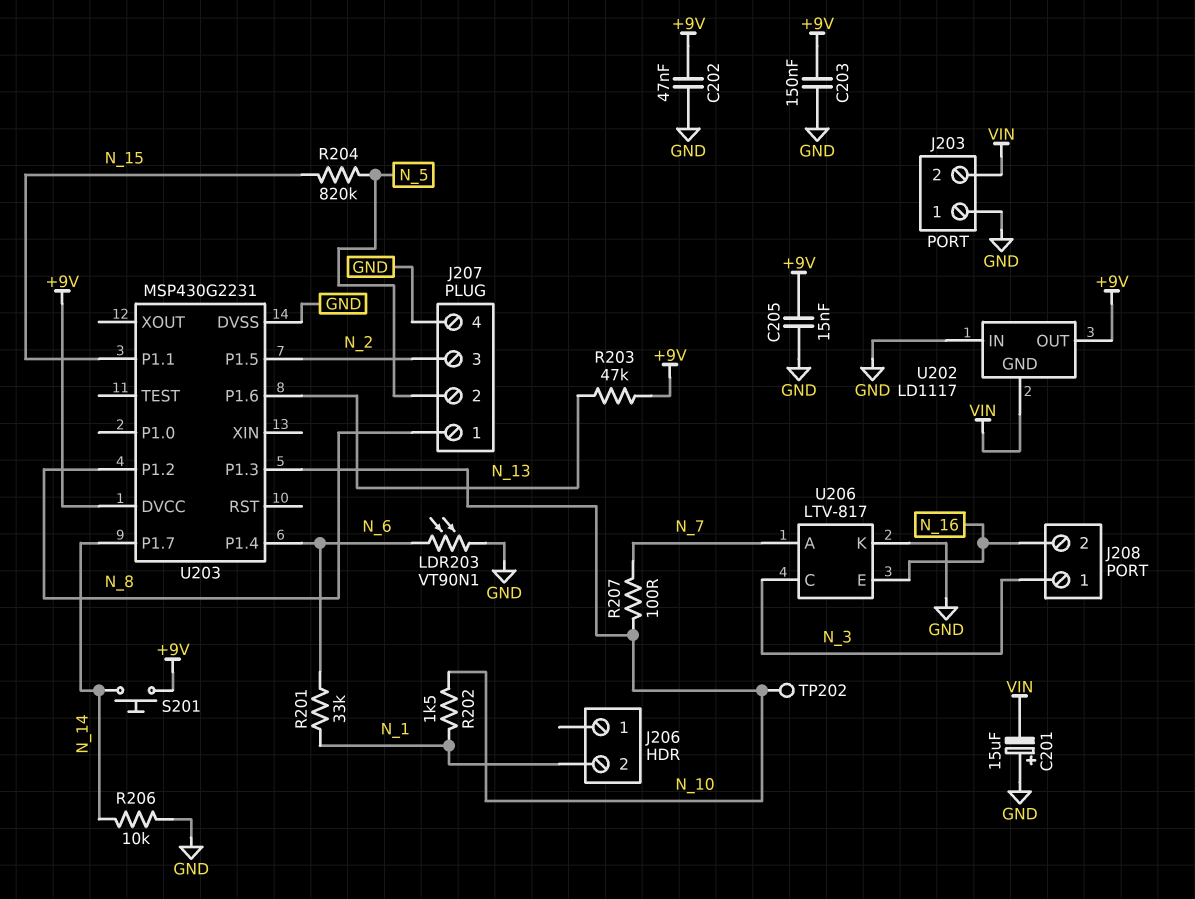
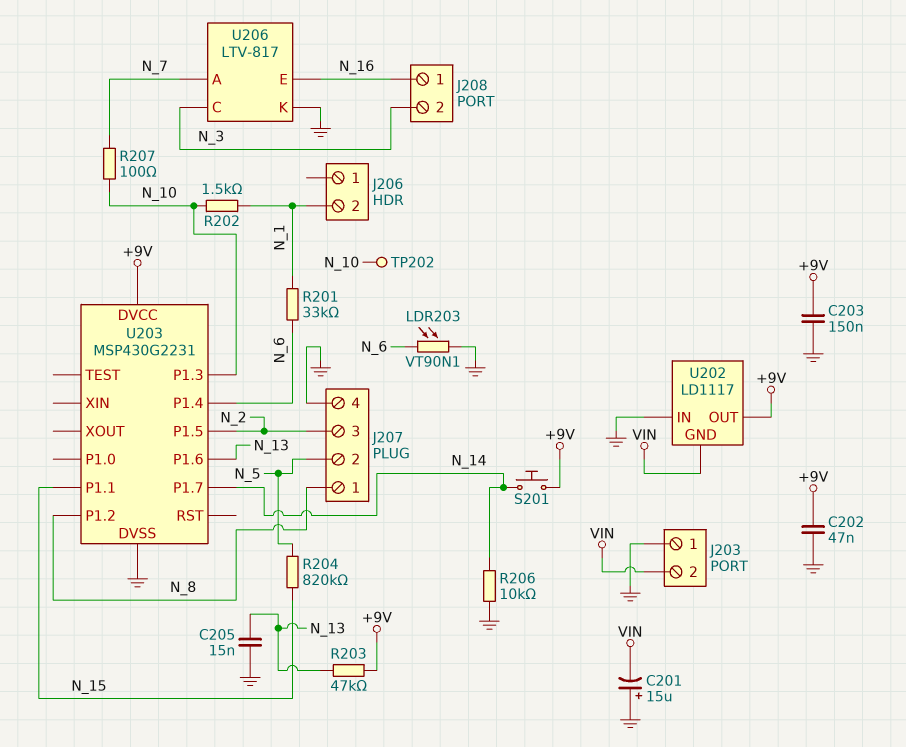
C205: 15nF (+9V, GND) -> 15nF (GND, N_13)
J208 pin 1: N_3 -> N_16
J208 pin 2: N_16 -> N_3

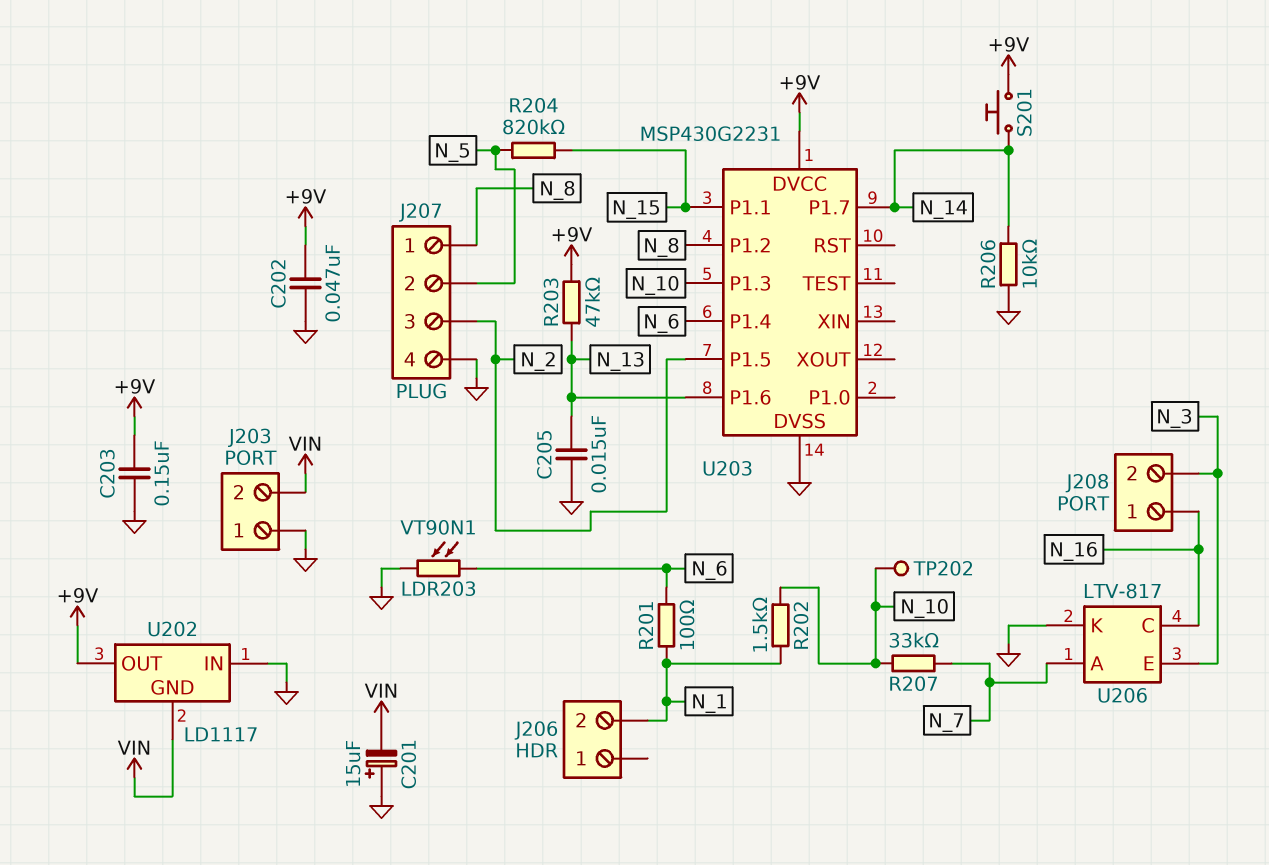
R201: 33k (N_1, N_6) -> 100 (N_1, N_6)
R207: 100 (N_7, N_10) -> 33k (N_7, N_10)
U206 pin C: N_3 -> N_16
U206 pin E: N_16 -> N_3

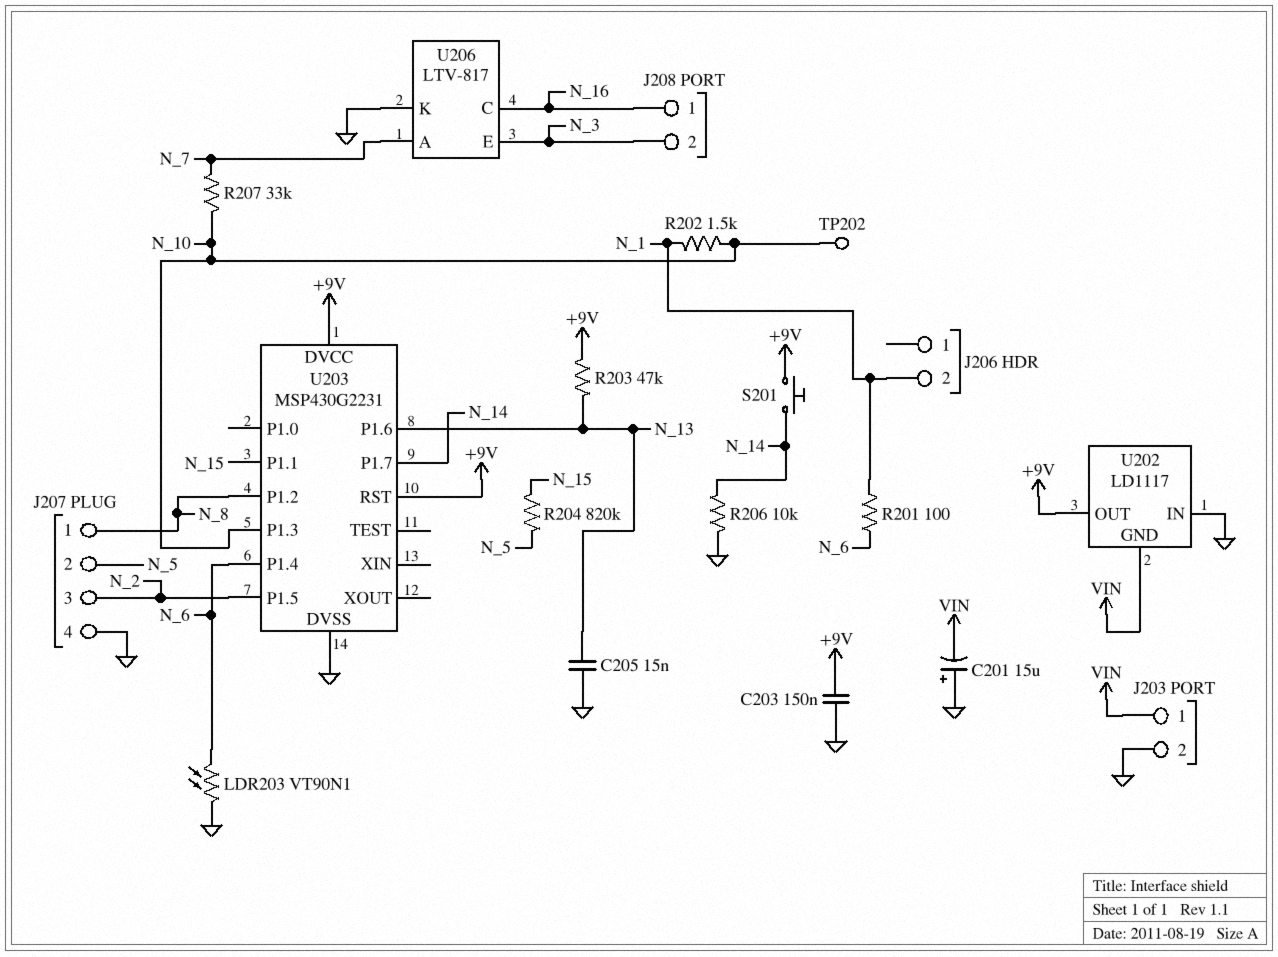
C202: 47nF (+9V, GND) -> none
J203 pin 1: GND -> VIN
J203 pin 2: VIN -> GND
U203 pin RST: none -> +9V

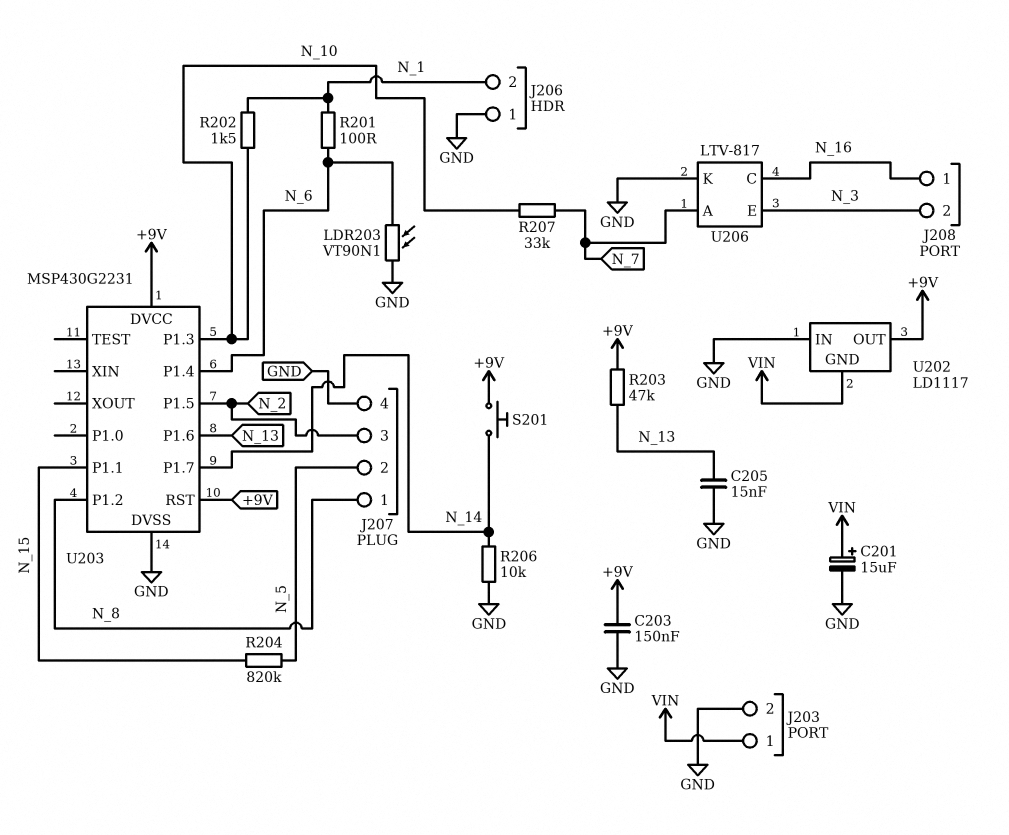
C201: 15uF (plus GND, minus VIN) -> 15uF (plus VIN, minus GND)
J206 pin 1: none -> GND
TP202: test point (N_10) -> none

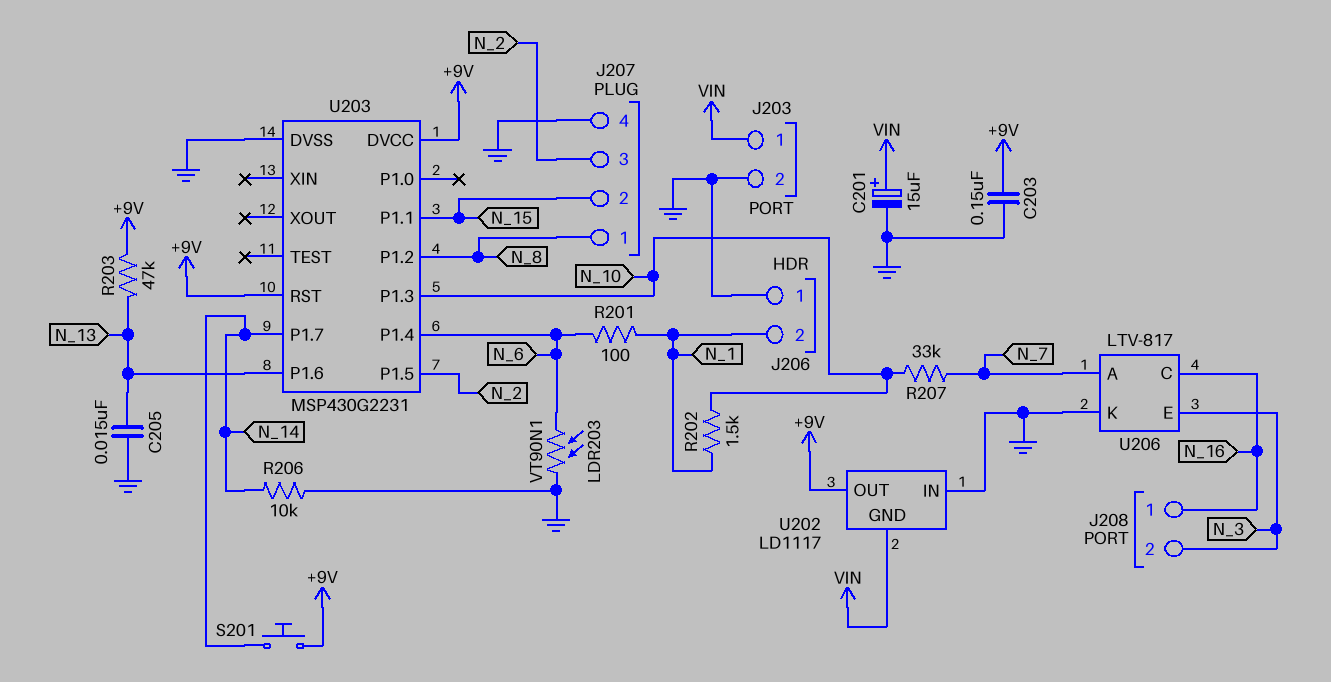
J207 pin 2: N_5 -> N_15
R204: 820k (N_5, N_15) -> none

